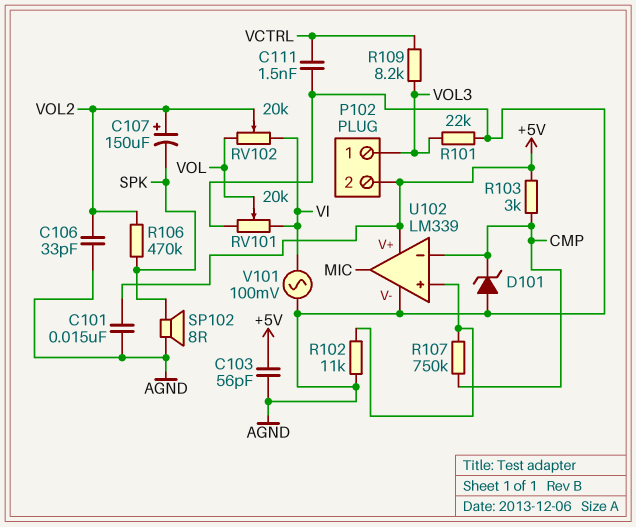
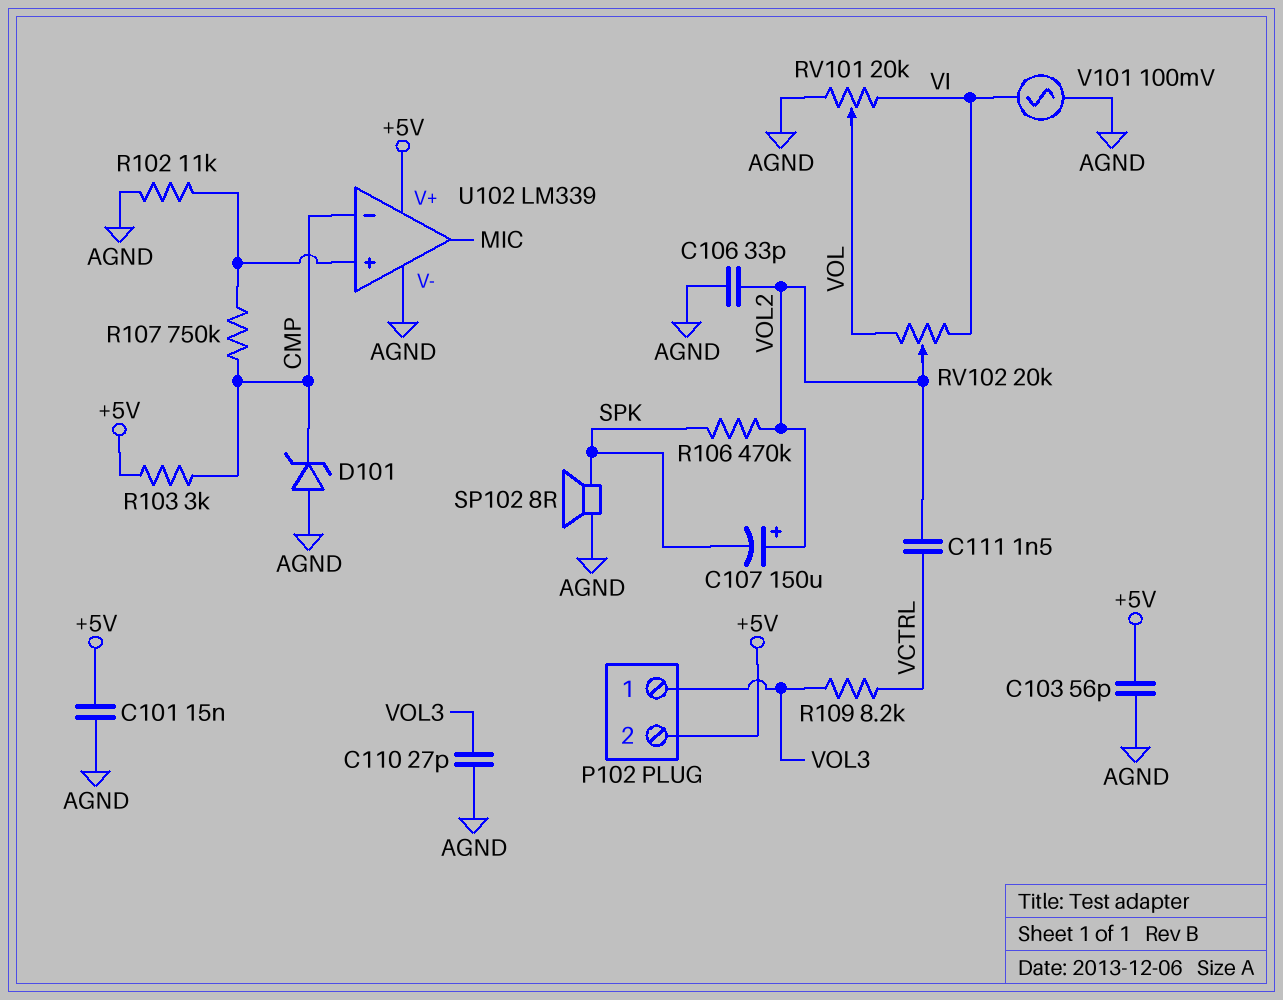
C110: none -> 27pF (AGND, VOL3)
C111: 1.5nF (AGND, VCTRL) -> 1.5nF (VCTRL, VOL2)
R101: 22k (AGND, VOL3) -> none

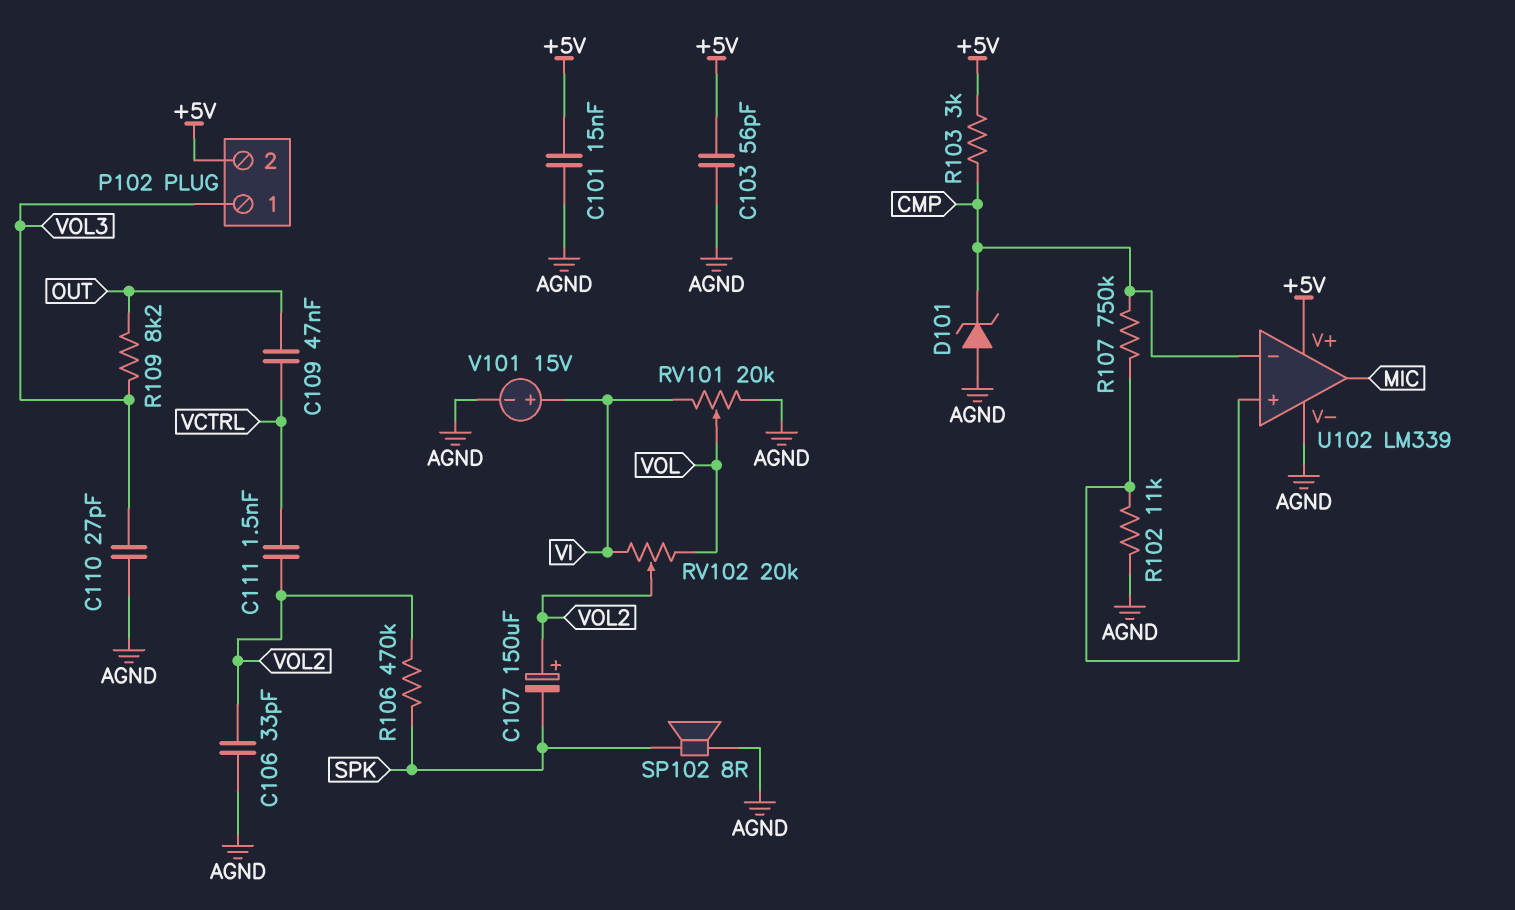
C109: none -> 47nF (OUT, VCTRL)
R109: 8.2k (VCTRL, VOL3) -> 8.2k (OUT, VOL3)
V101: AC 100mV (AGND, VI) -> 15V (plus VI, minus AGND)

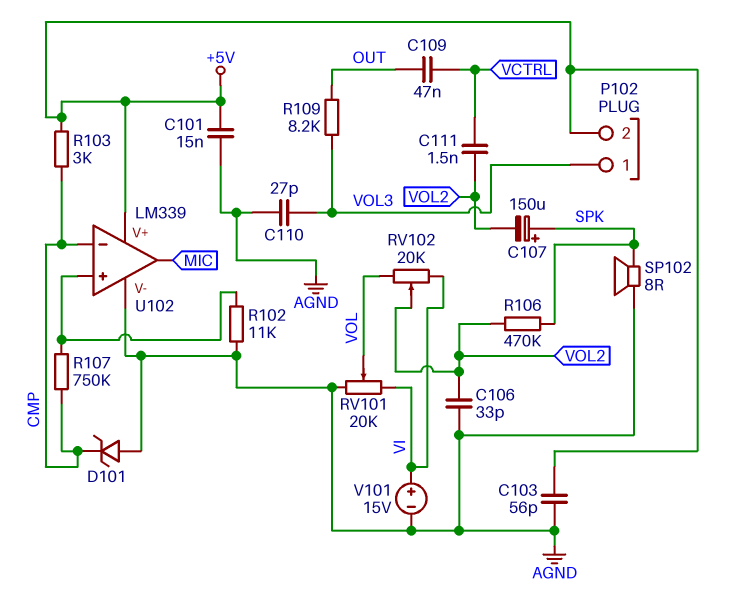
C107: 150uF (plus VOL2, minus SPK) -> 150uF (plus SPK, minus VOL2)

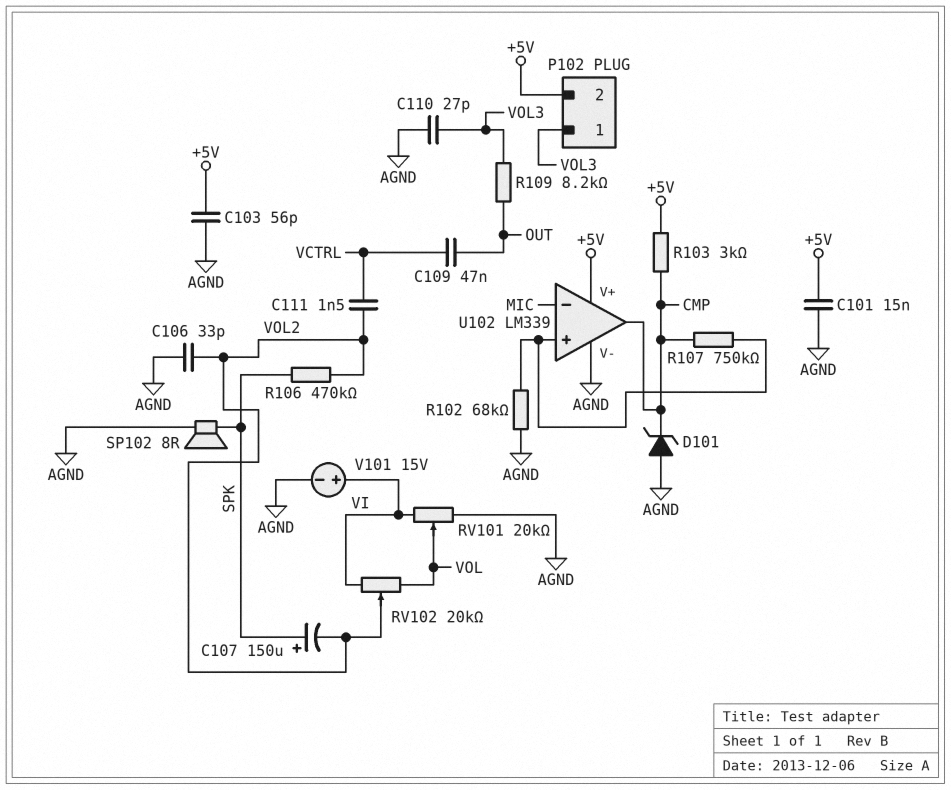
R102: 11k (AGND, U102/in+) -> 68k (AGND, U102/in+)
U102 pin in-: CMP -> MIC
U102 pin out: MIC -> CMP

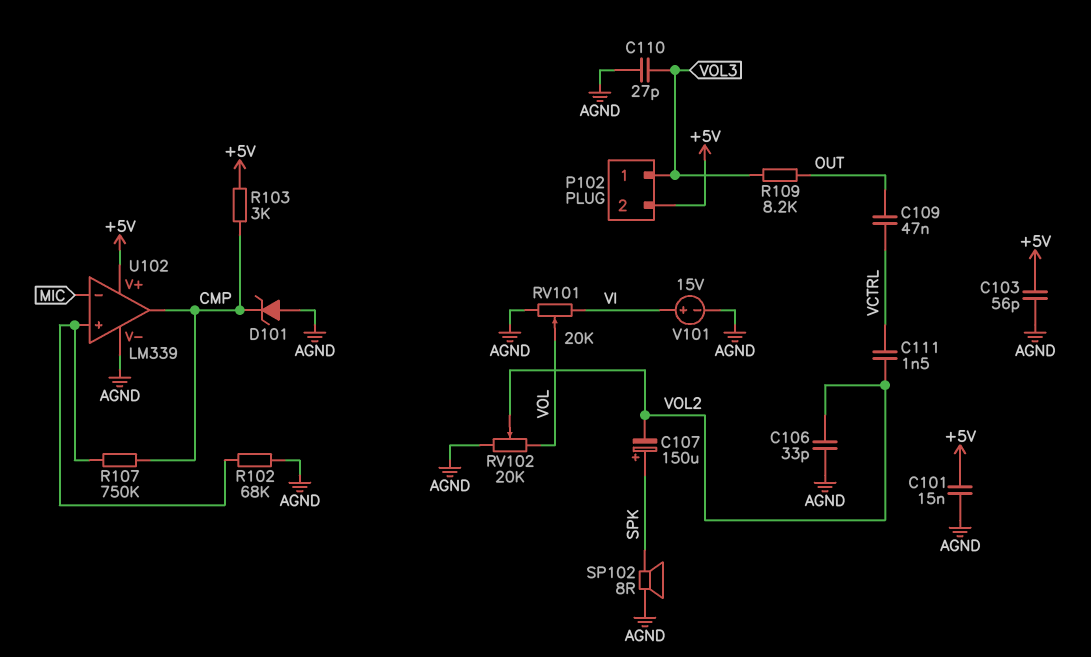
R106: 470k (SPK, VOL2) -> none
RV102: 20k (VI, VOL, wiper VOL2) -> 20k (AGND, VOL, wiper VOL2)

